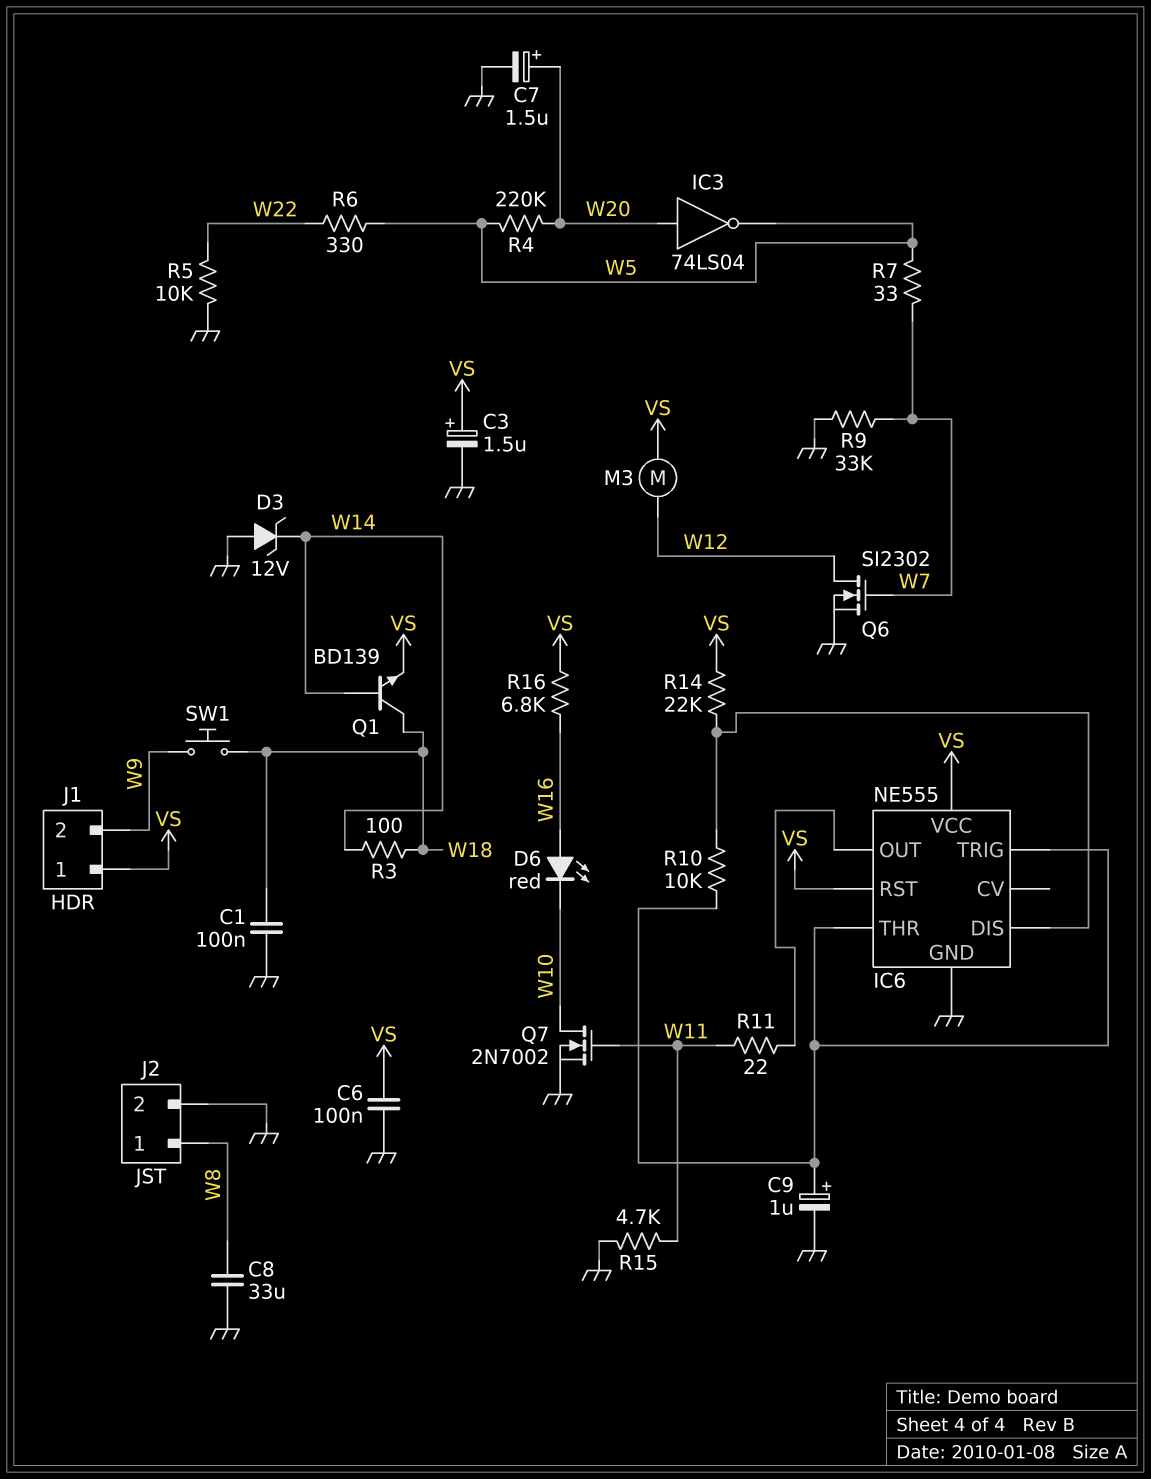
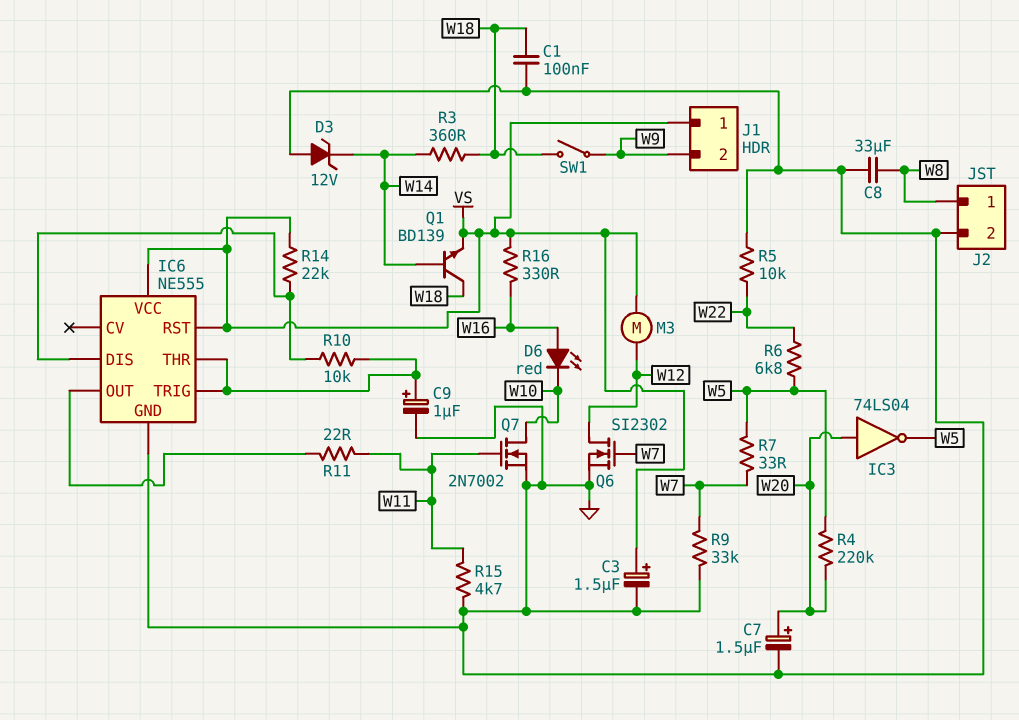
C6: 100nF (GND, VS) -> none
R3: 100 (W14, W18) -> 360 (W14, W18)
R6: 330 (W5, W22) -> 6.8k (W5, W22)
R16: 6.8k (VS, W16) -> 330 (VS, W16)
SW1: button (W9, W18) -> switch (W9, W18)

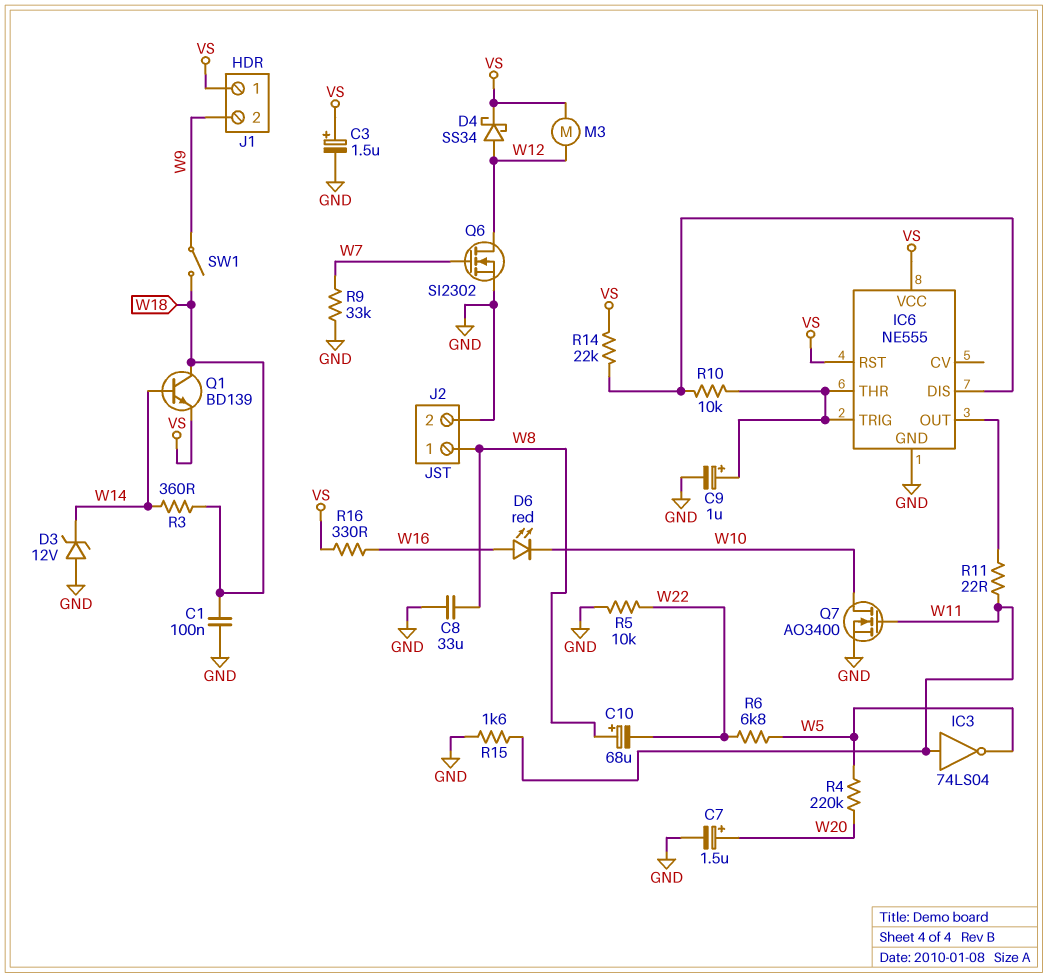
C10: none -> 68uF (plus W8, minus W22)
D4: none -> schottky SS34 (A W12, K VS)
IC3: NOT 74LS04 (in W20, out W5) -> NOT 74LS04 (in W11, out W5)
Q7: NMOS 2N7002 (G W11, D W10, S GND) -> NMOS AO3400 (G W11, D W10, S GND)
R7: 33 (W5, W7) -> none
R15: 4.7k (GND, W11) -> 1.6k (GND, W11)

